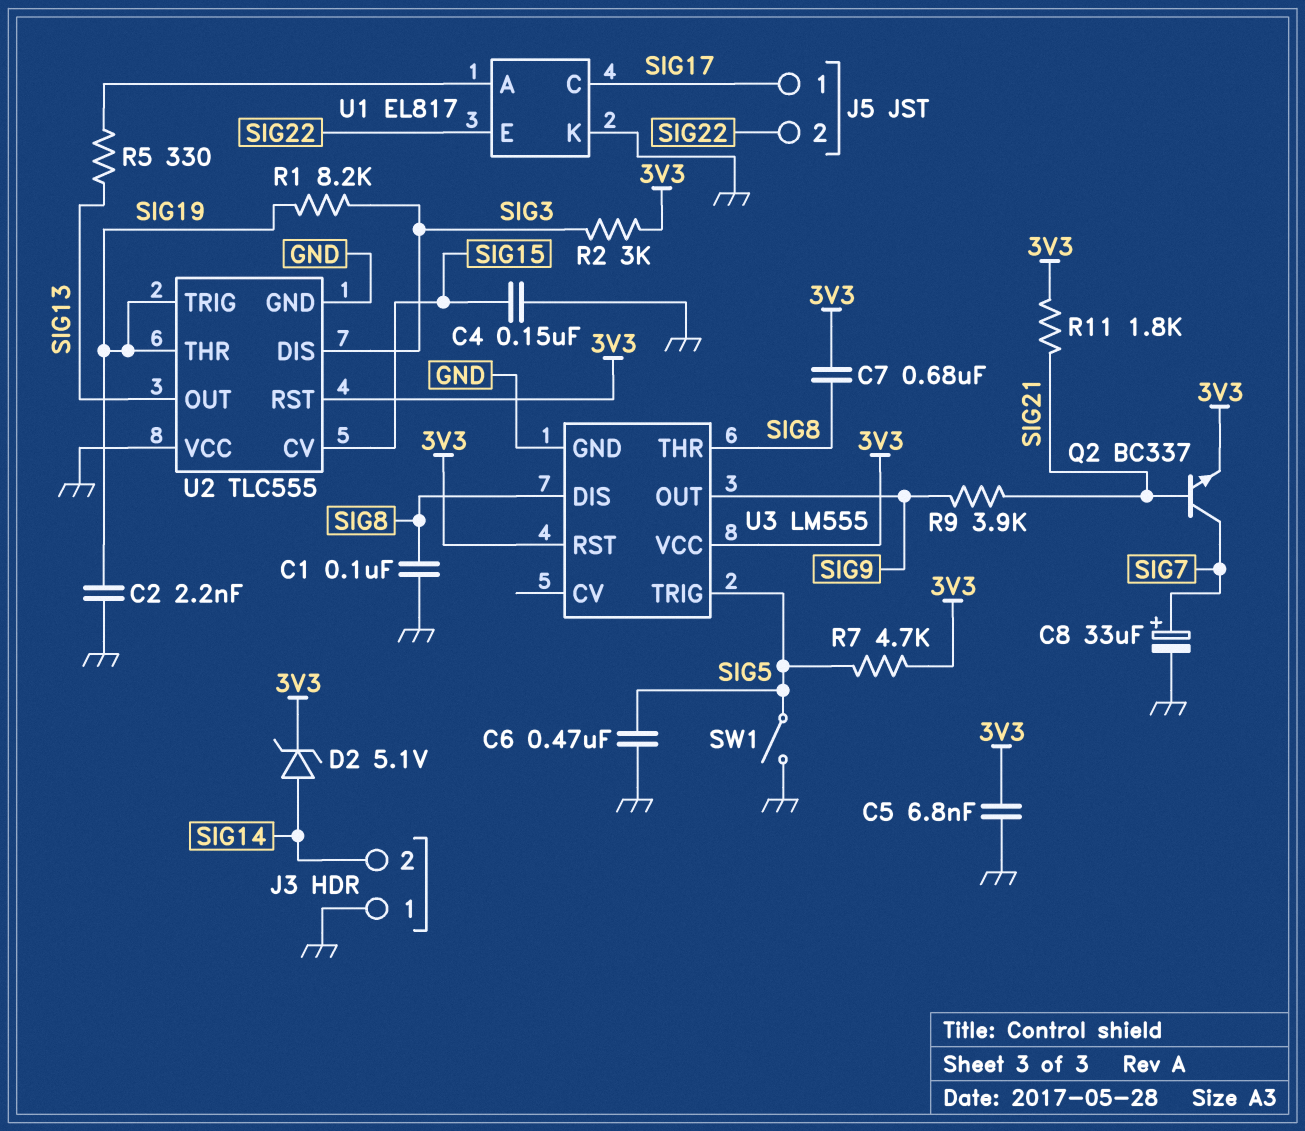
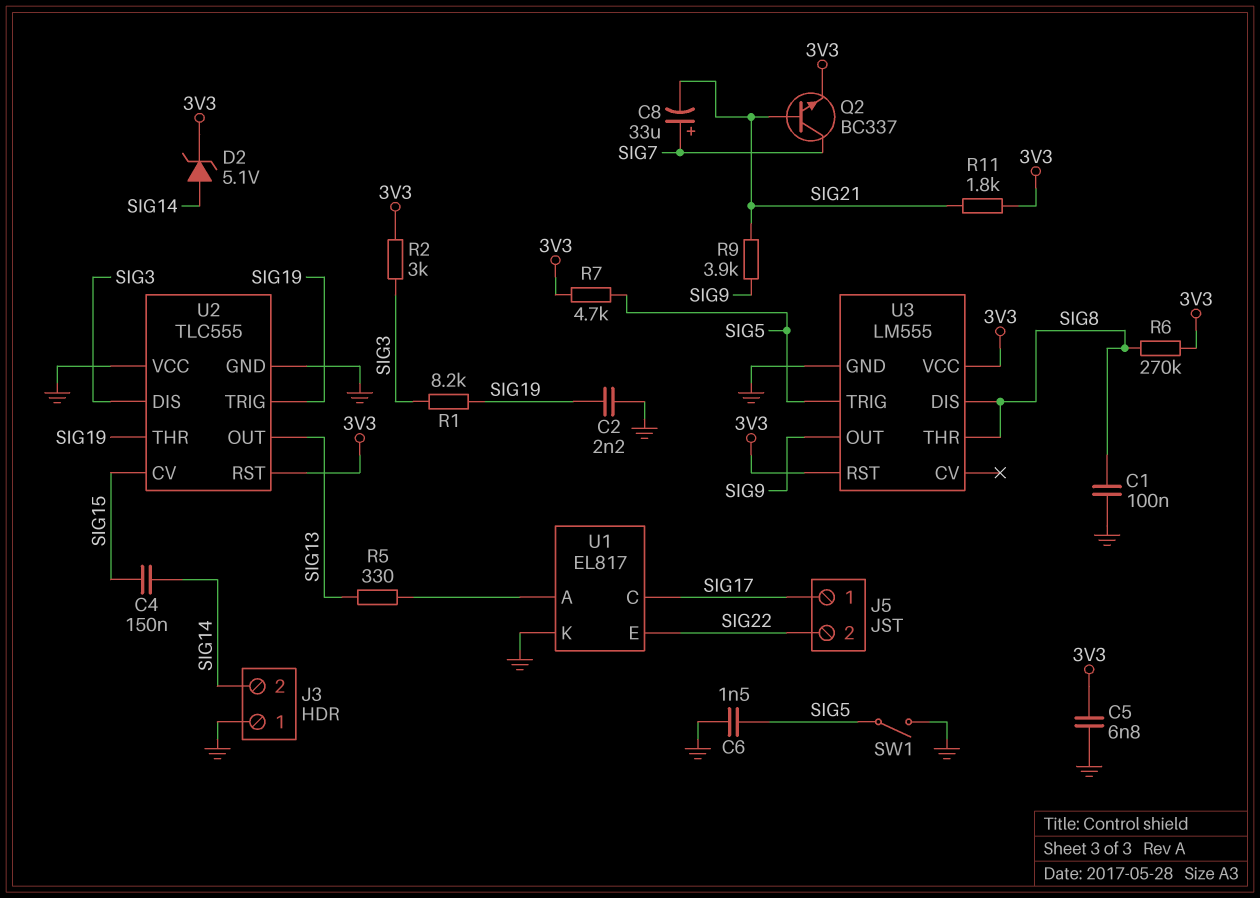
C4: 150nF (GND, SIG15) -> 150nF (SIG14, SIG15)
C6: 470nF (GND, SIG5) -> 1.5nF (GND, SIG5)
C7: 680nF (3V3, SIG8) -> none
C8: 33uF (plus SIG7, minus GND) -> 33uF (plus SIG7, minus SIG21)
R6: none -> 270k (3V3, SIG8)

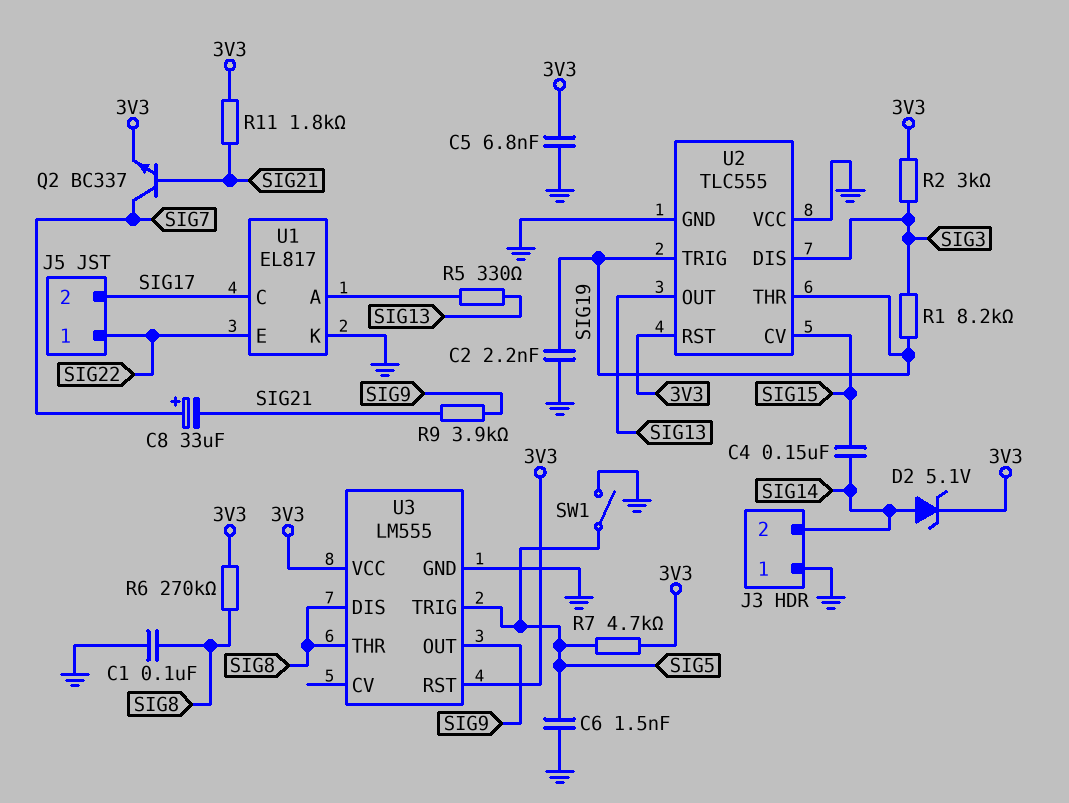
J5 pin 1: SIG17 -> SIG22
J5 pin 2: SIG22 -> SIG17

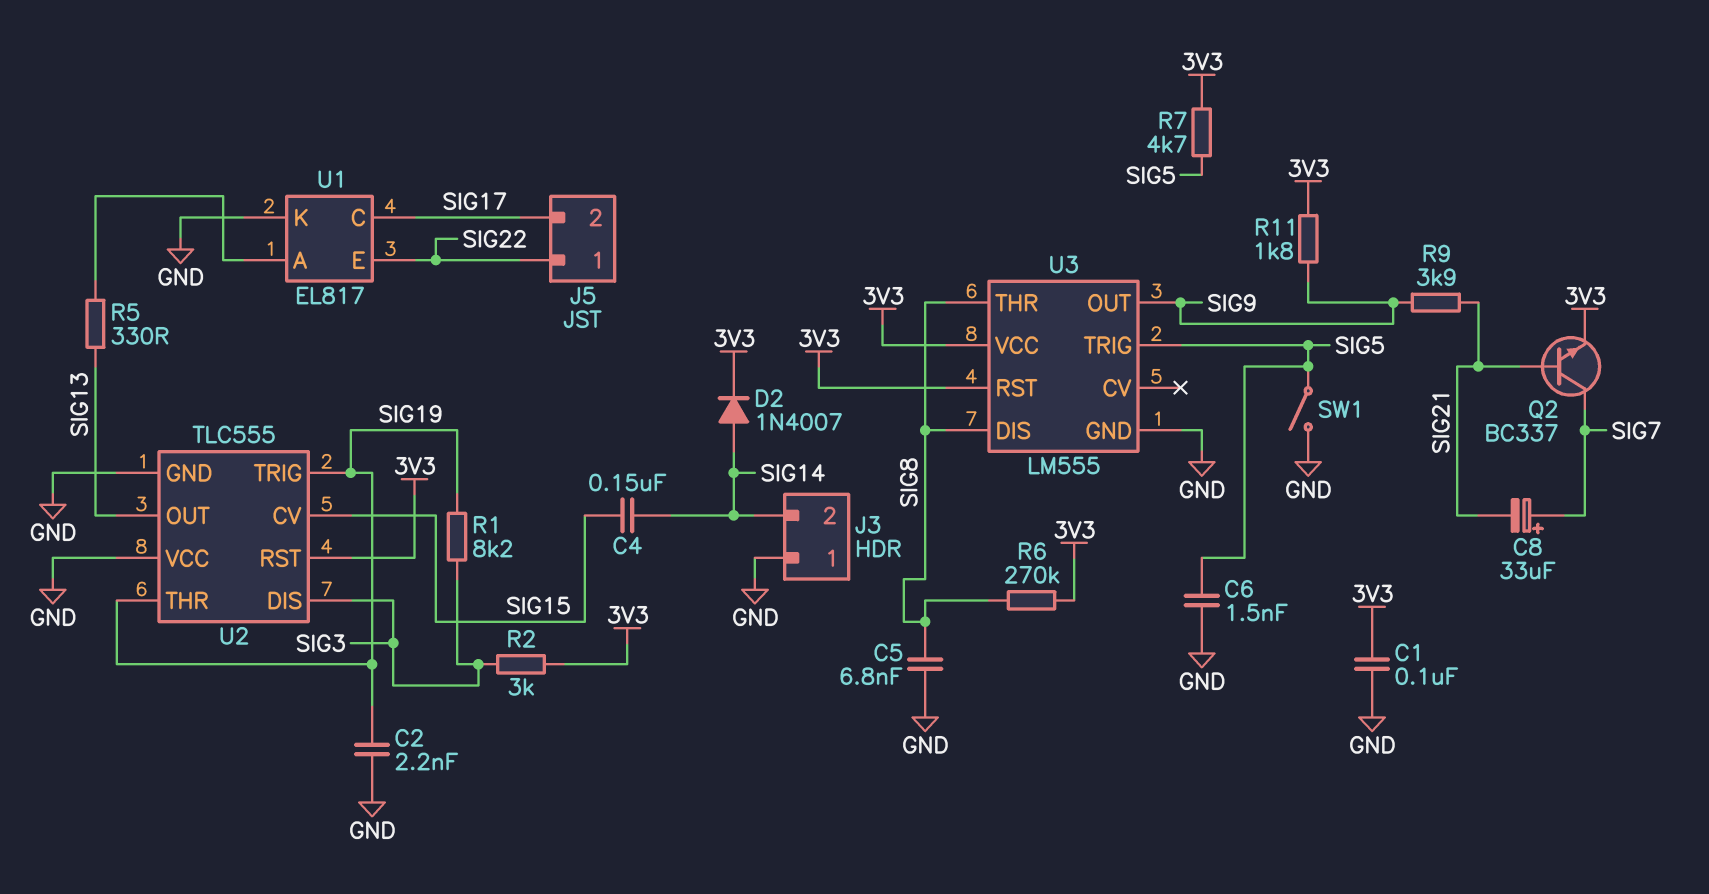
C1: 100nF (GND, SIG8) -> 100nF (3V3, GND)
C5: 6.8nF (3V3, GND) -> 6.8nF (GND, SIG8)
D2: zener 5.1V (A SIG14, K 3V3) -> diode 1N4007 (A SIG14, K 3V3)
R11: 1.8k (3V3, SIG21) -> 1.8k (3V3, SIG9)

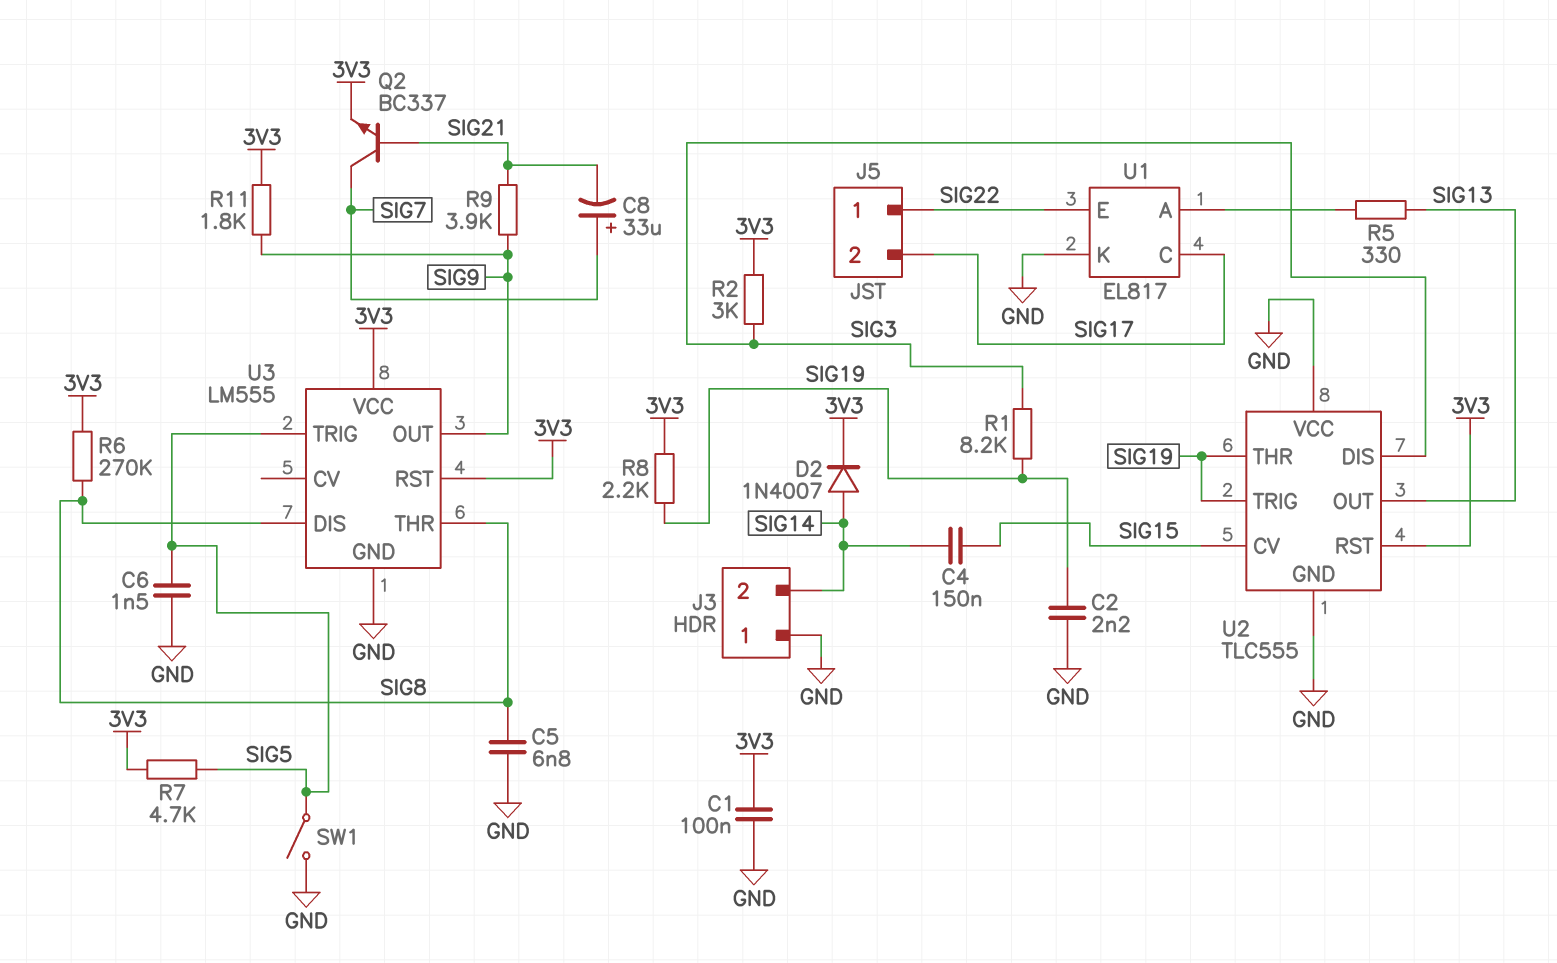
R8: none -> 2.2k (3V3, SIG19)

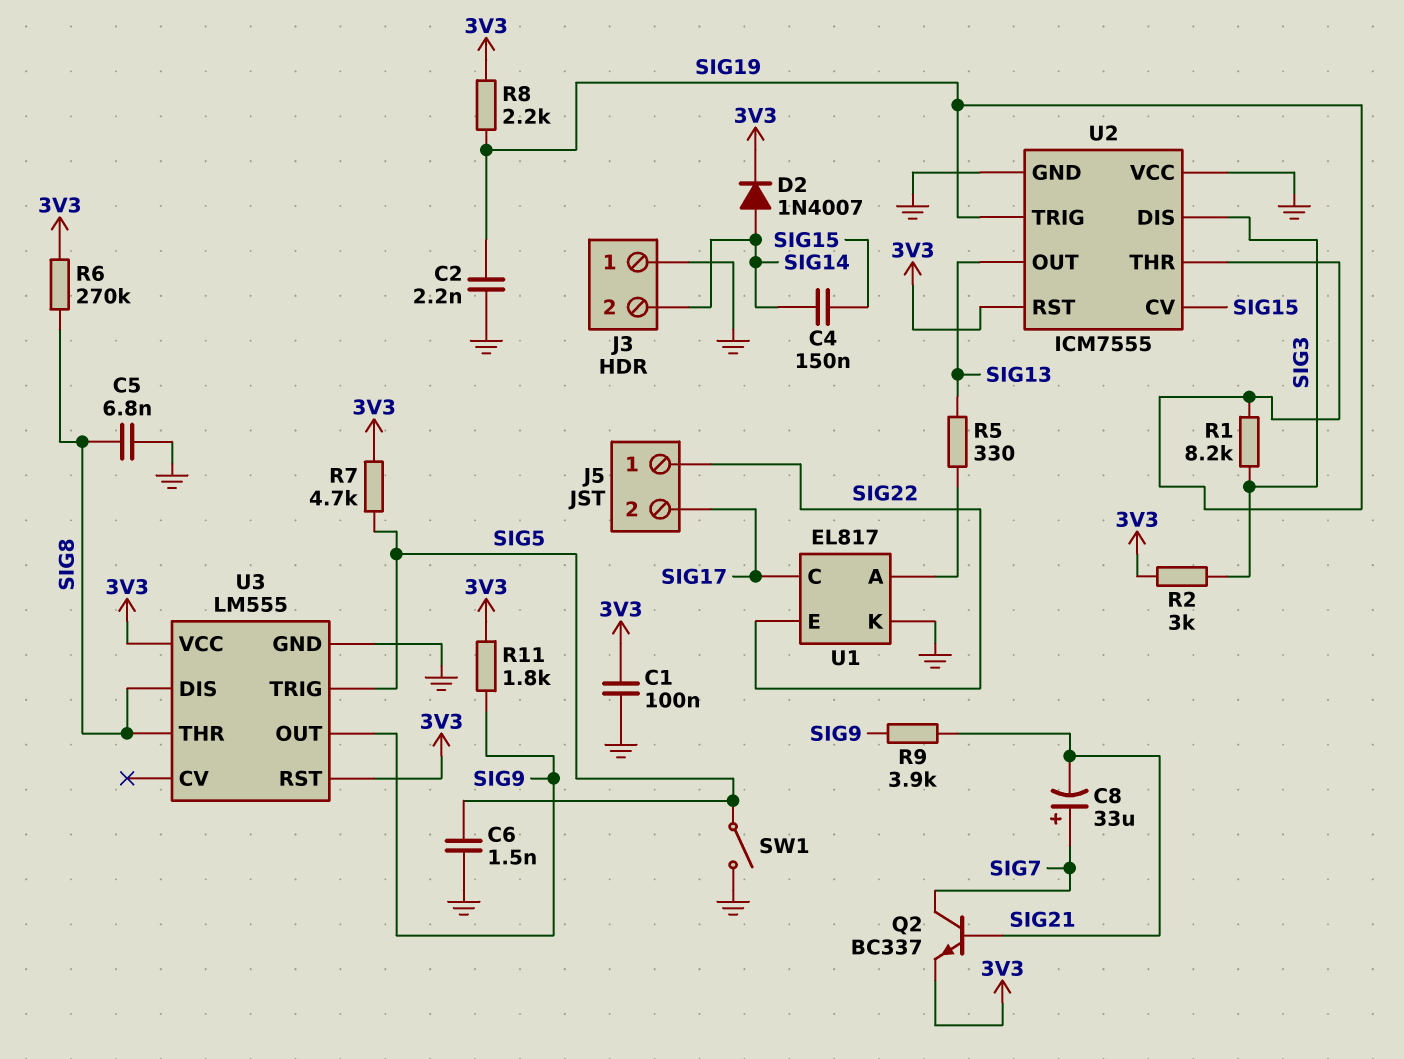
U2: TLC555 -> ICM7555

